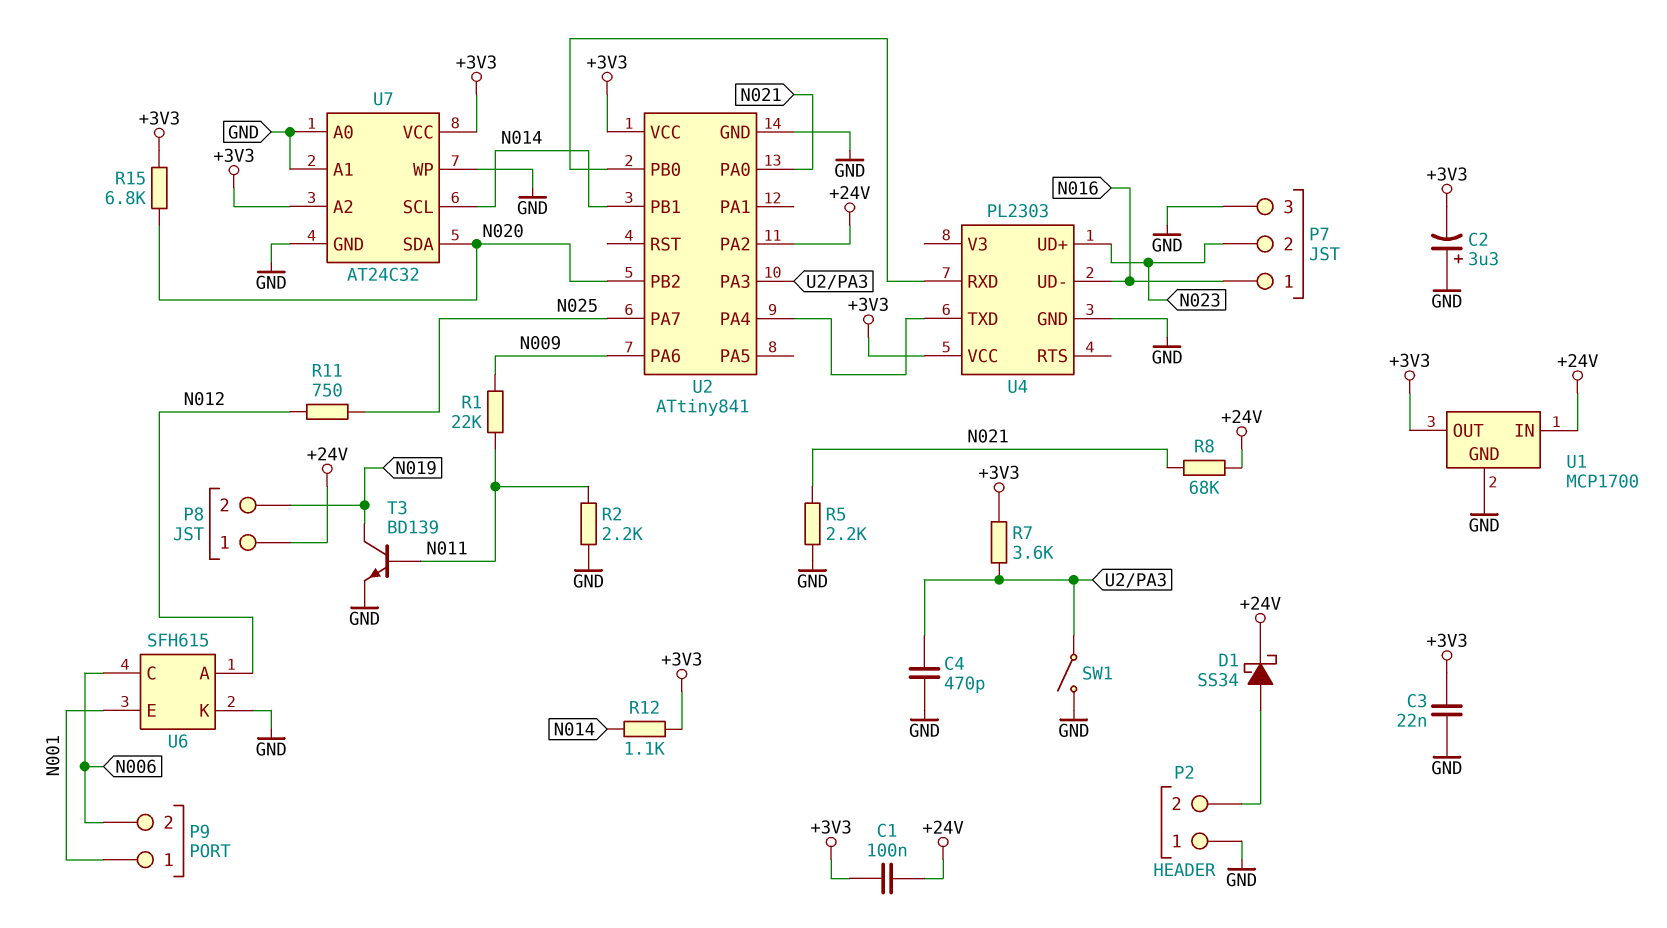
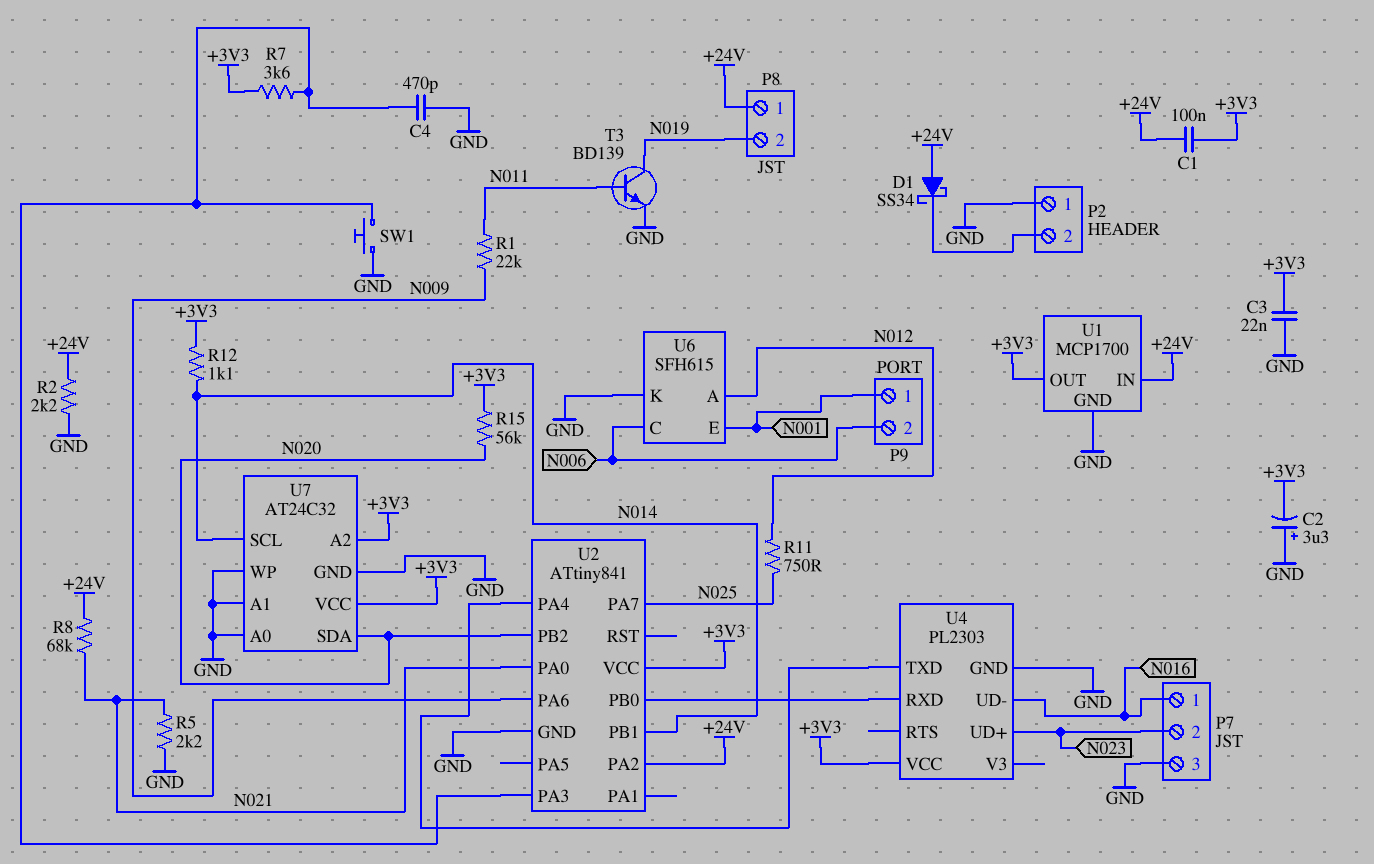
D1: schottky SS34 (A P2/2, K +24V) -> schottky SS34 (A +24V, K P2/2)
R2: 2.2k (GND, N011) -> 2.2k (+24V, GND)
R15: 6.8k (+3V3, N020) -> 56k (+3V3, N020)
SW1: switch (GND, U2/PA3) -> button (GND, U2/PA3)

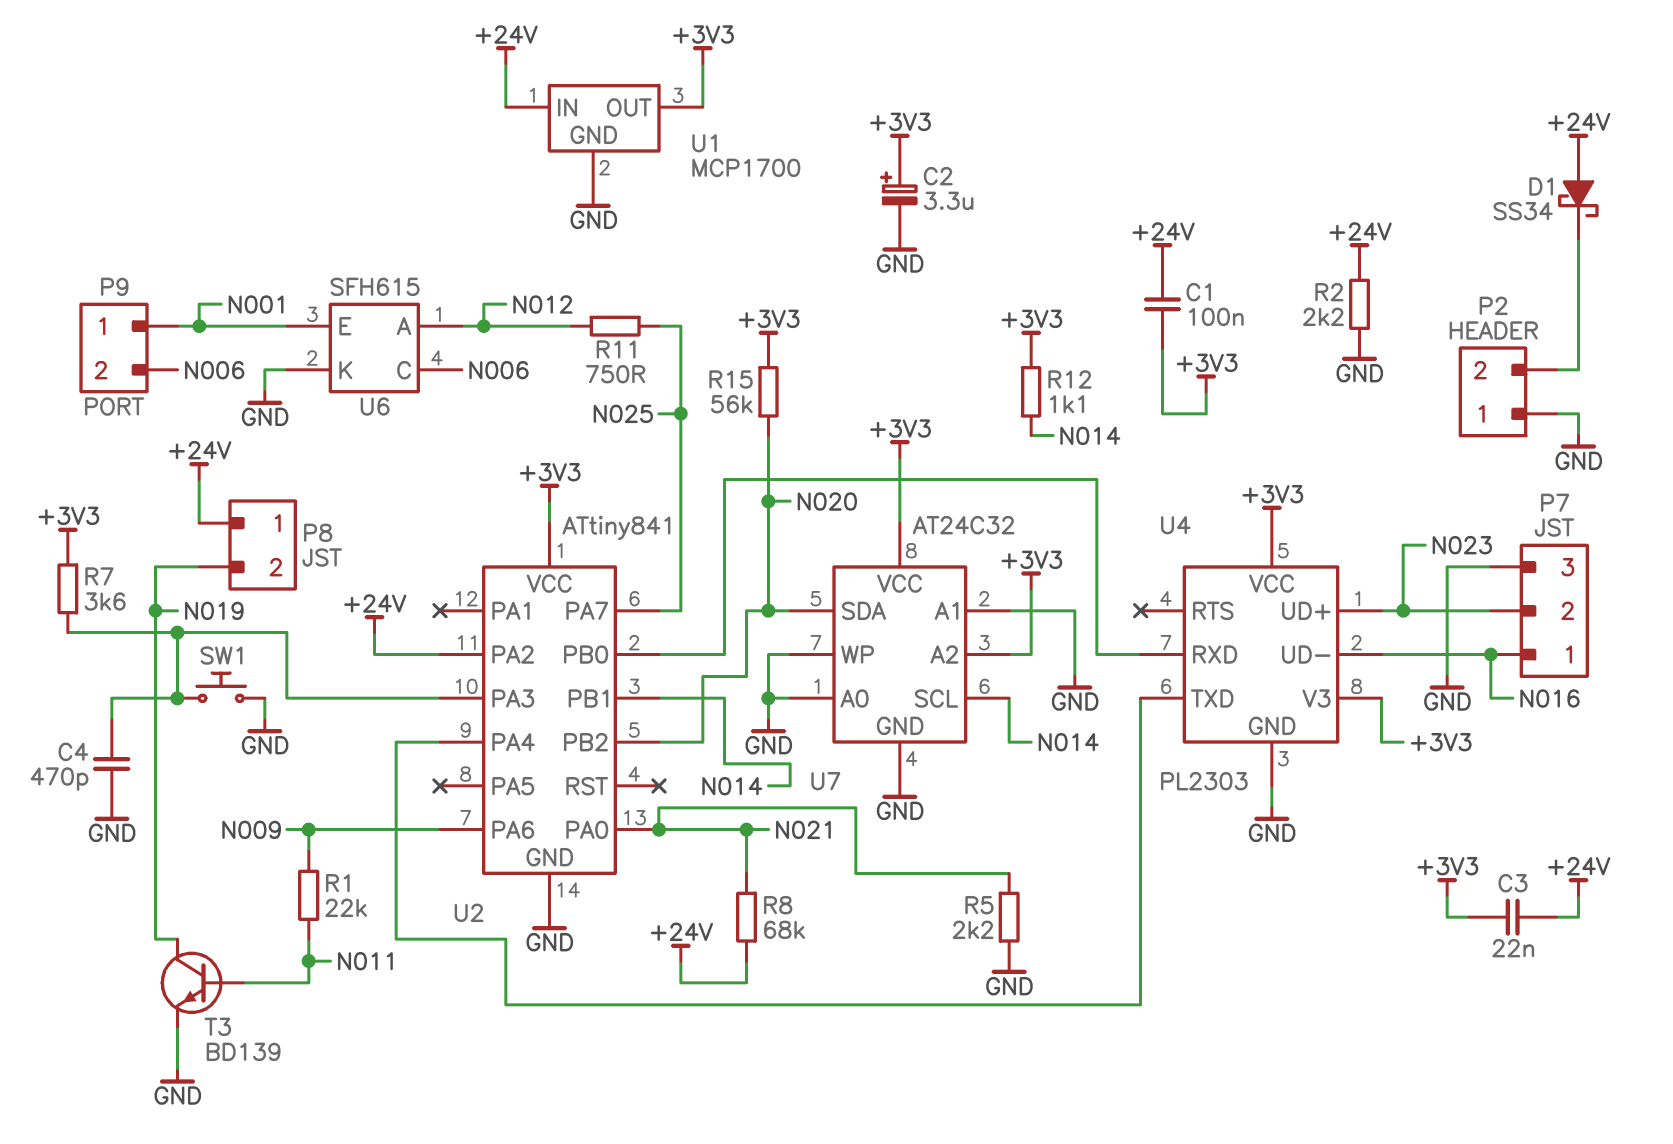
C2: 3.3uF (plus GND, minus +3V3) -> 3.3uF (plus +3V3, minus GND)
C3: 22nF (+3V3, GND) -> 22nF (+3V3, +24V)
U4 pin V3: none -> +3V3

